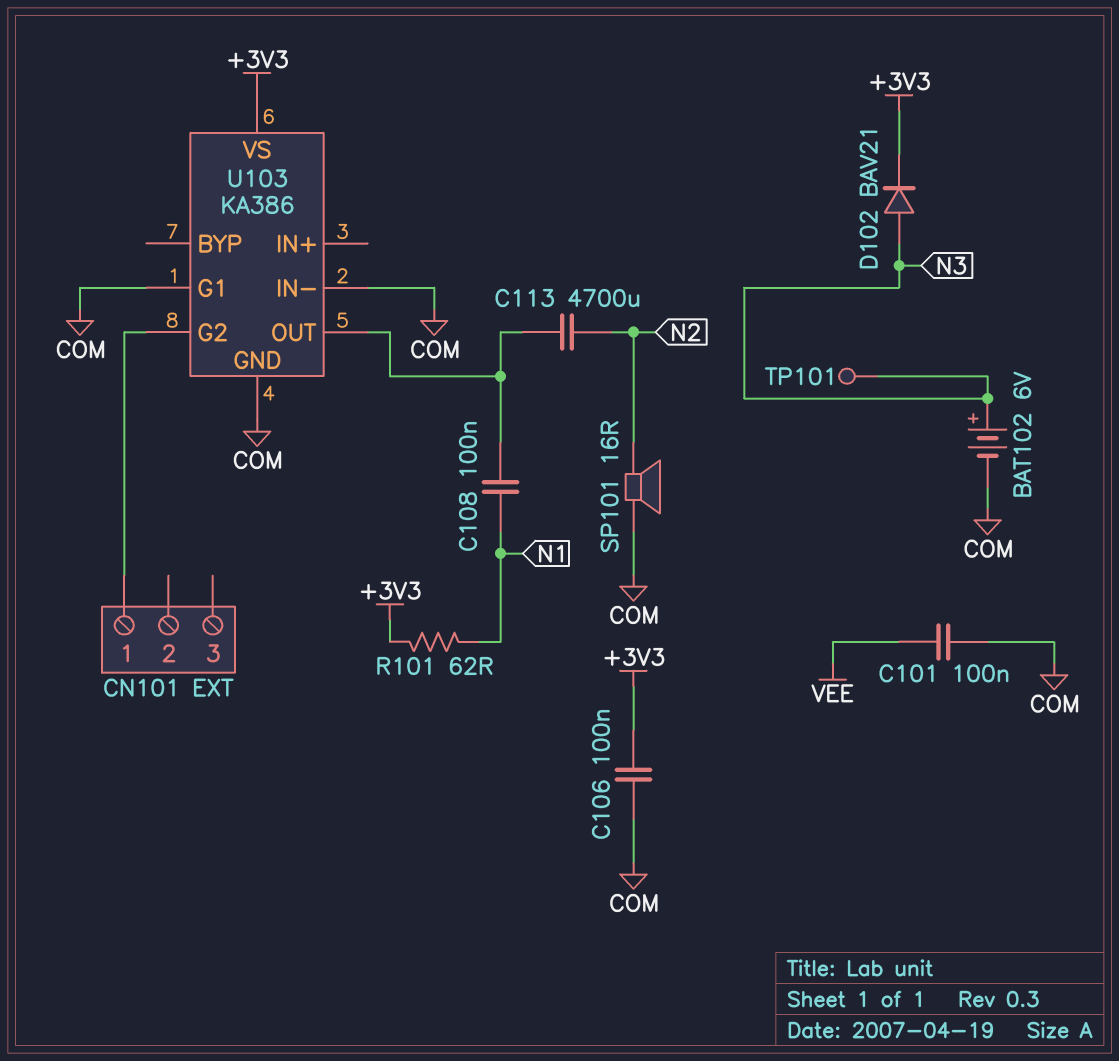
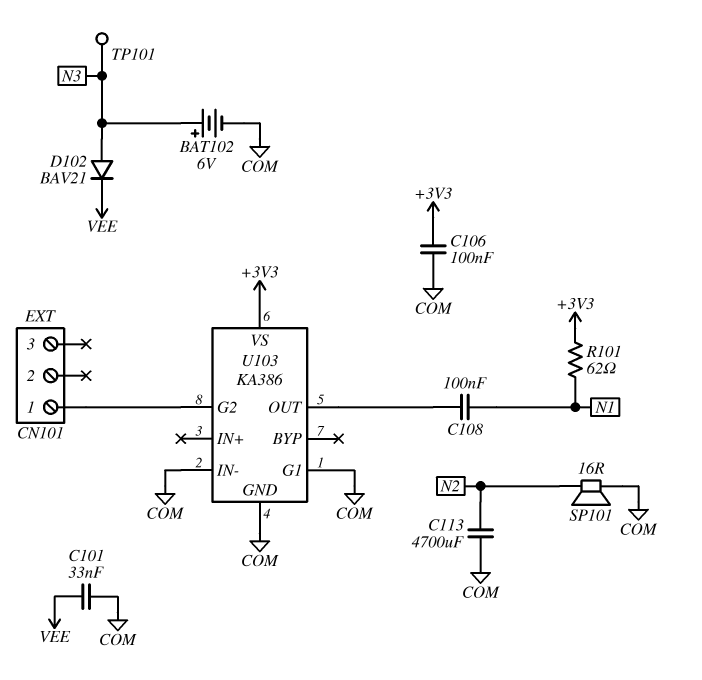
C101: 100nF (COM, VEE) -> 33nF (COM, VEE)
C113: 4700uF (N2, U103/OUT) -> 4700uF (COM, N2)
D102: diode BAV21 (A N3, K +3V3) -> diode BAV21 (A N3, K VEE)

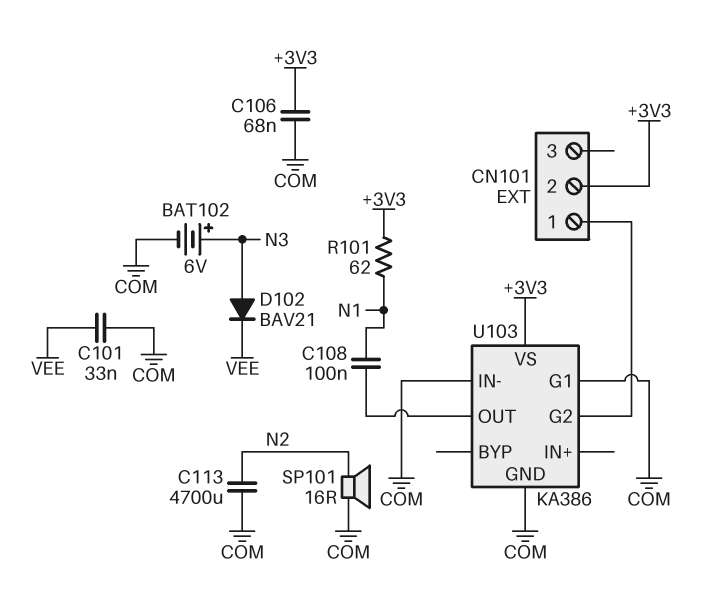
C106: 100nF (+3V3, COM) -> 68nF (+3V3, COM)
CN101 pin 2: none -> +3V3
TP101: test point (N3) -> none

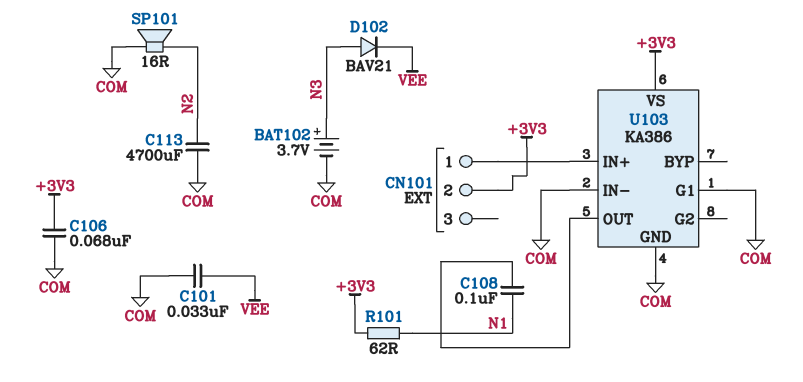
BAT102: 6V (plus N3, minus COM) -> 3.7V (plus N3, minus COM)
U103 pin G2: CN101/1 -> none
U103 pin IN+: none -> CN101/1

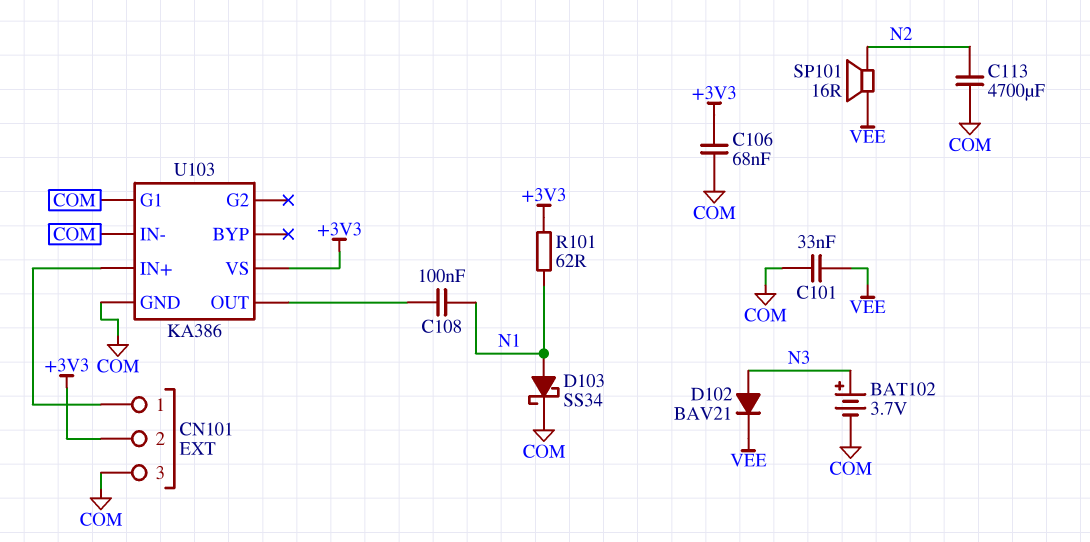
CN101 pin 3: none -> COM
D103: none -> schottky SS34 (A N1, K COM)
SP101: speaker 16R (COM, N2) -> speaker 16R (N2, VEE)

